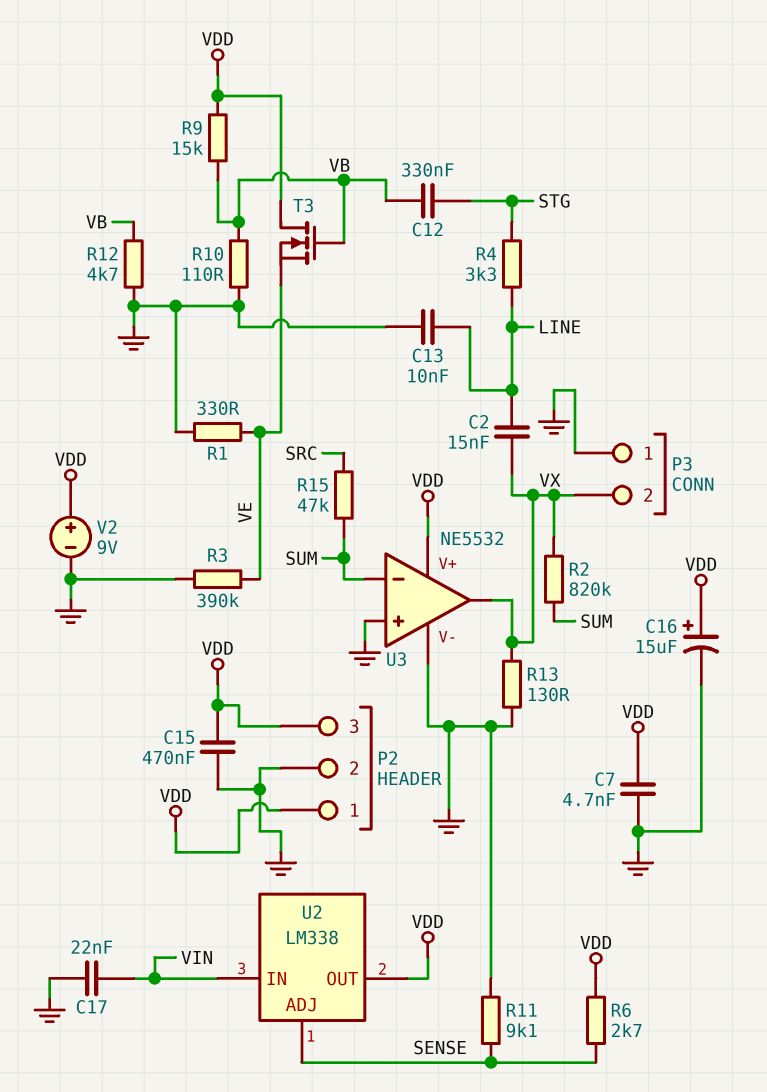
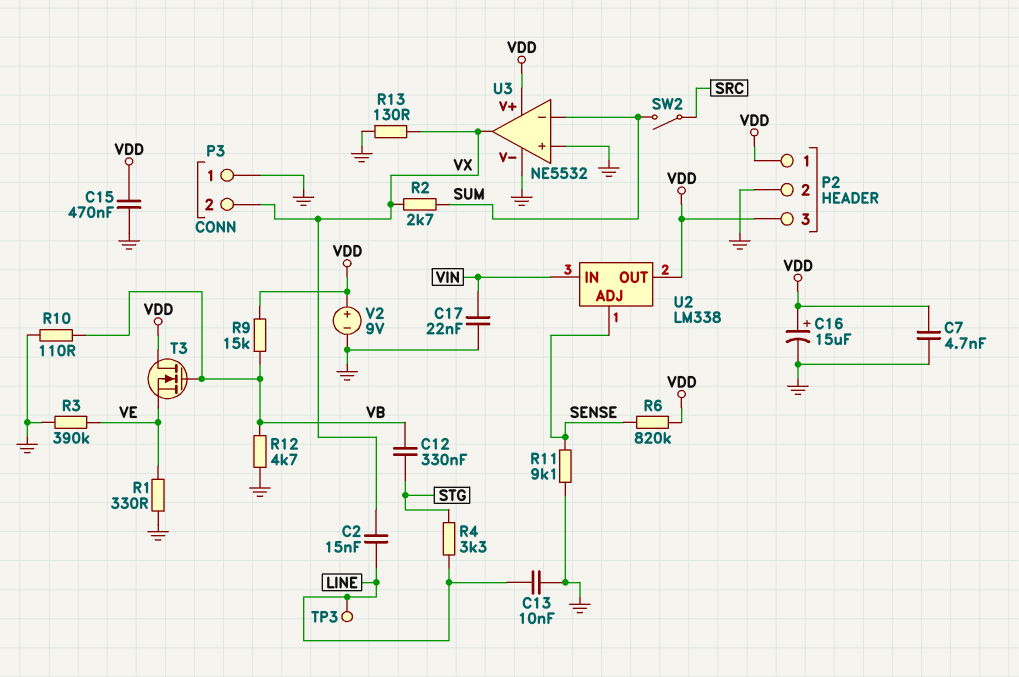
R2: 820k (SUM, VX) -> 2.7k (SUM, VX)
R6: 2.7k (SENSE, VDD) -> 820k (SENSE, VDD)
R15: 47k (SRC, SUM) -> none
SW2: none -> switch (SRC, SUM)
TP3: none -> test point (LINE)

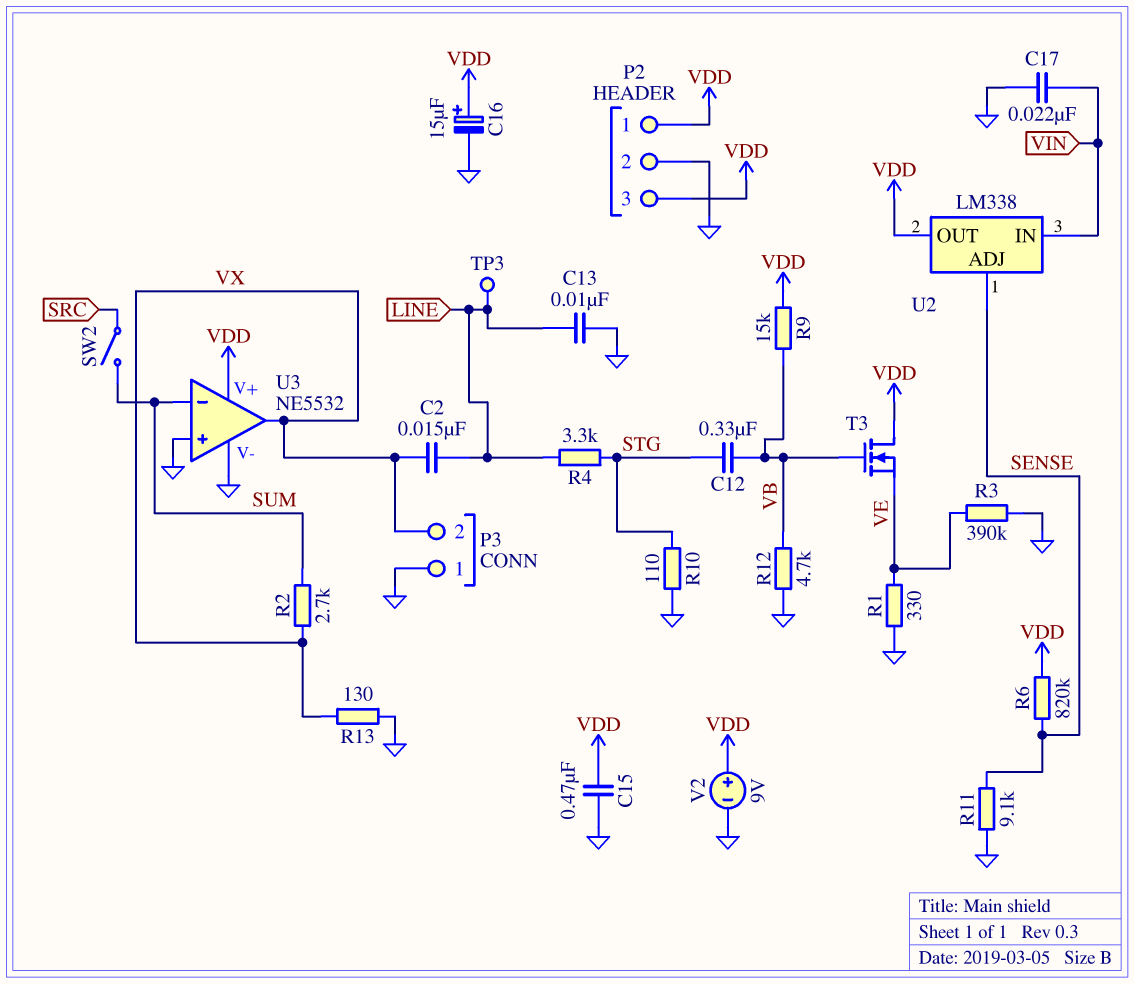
C7: 4.7nF (GND, VDD) -> none
R10: 110 (GND, VB) -> 110 (GND, STG)

